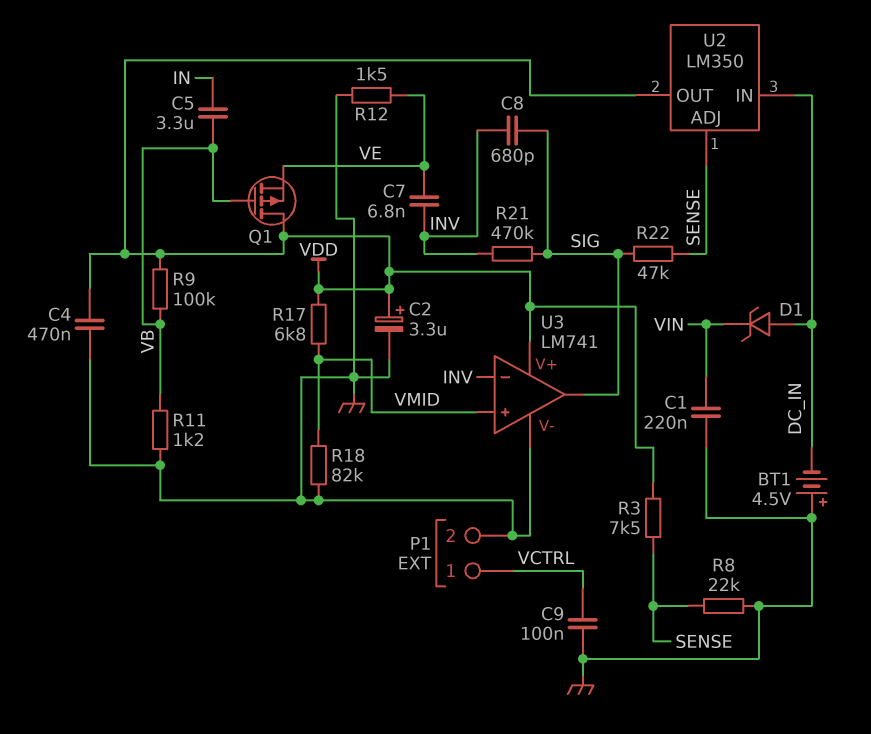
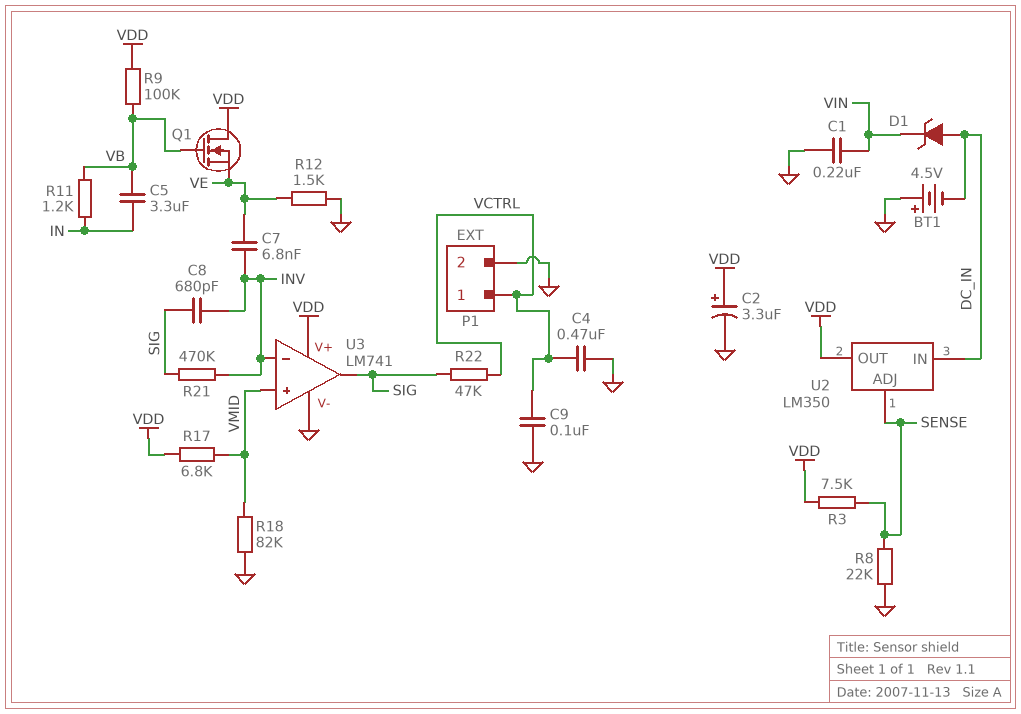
C4: 470nF (GND, VDD) -> 470nF (GND, VCTRL)
Q1: PMOS (G VB, D VDD, S VE) -> NMOS (G VB, D VDD, S VE)
R11: 1.2k (GND, VB) -> 1.2k (IN, VB)
R22: 47k (SENSE, SIG) -> 47k (SIG, VCTRL)

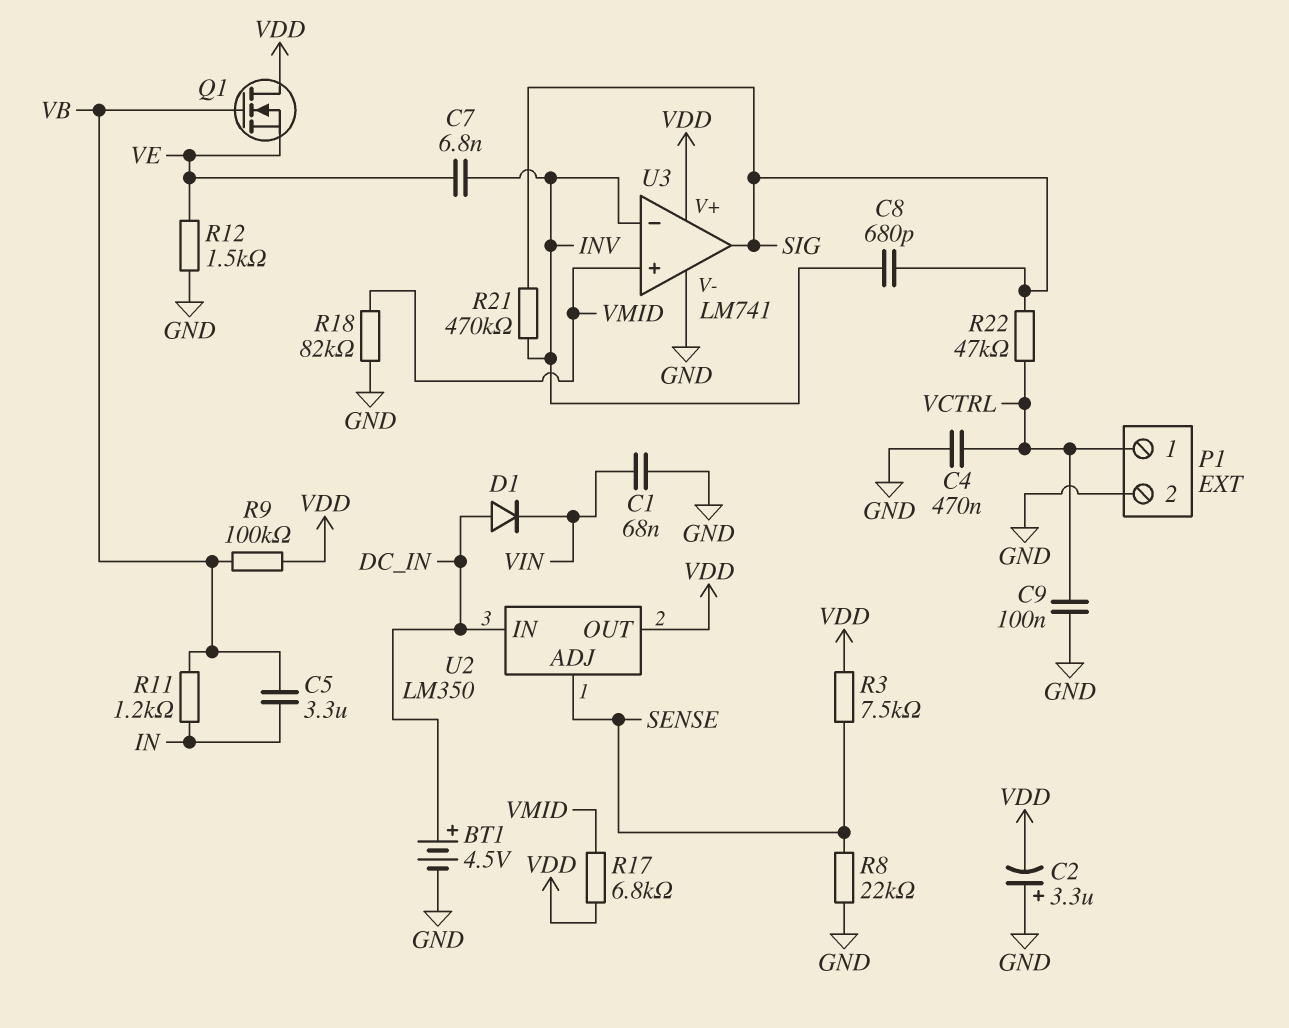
BT1: 4.5V (plus GND, minus DC_IN) -> 4.5V (plus DC_IN, minus GND)
C1: 220nF (GND, VIN) -> 68nF (GND, VIN)
C2: 3.3uF (plus VDD, minus GND) -> 3.3uF (plus GND, minus VDD)
D1: zener (A DC_IN, K VIN) -> diode (A DC_IN, K VIN)

